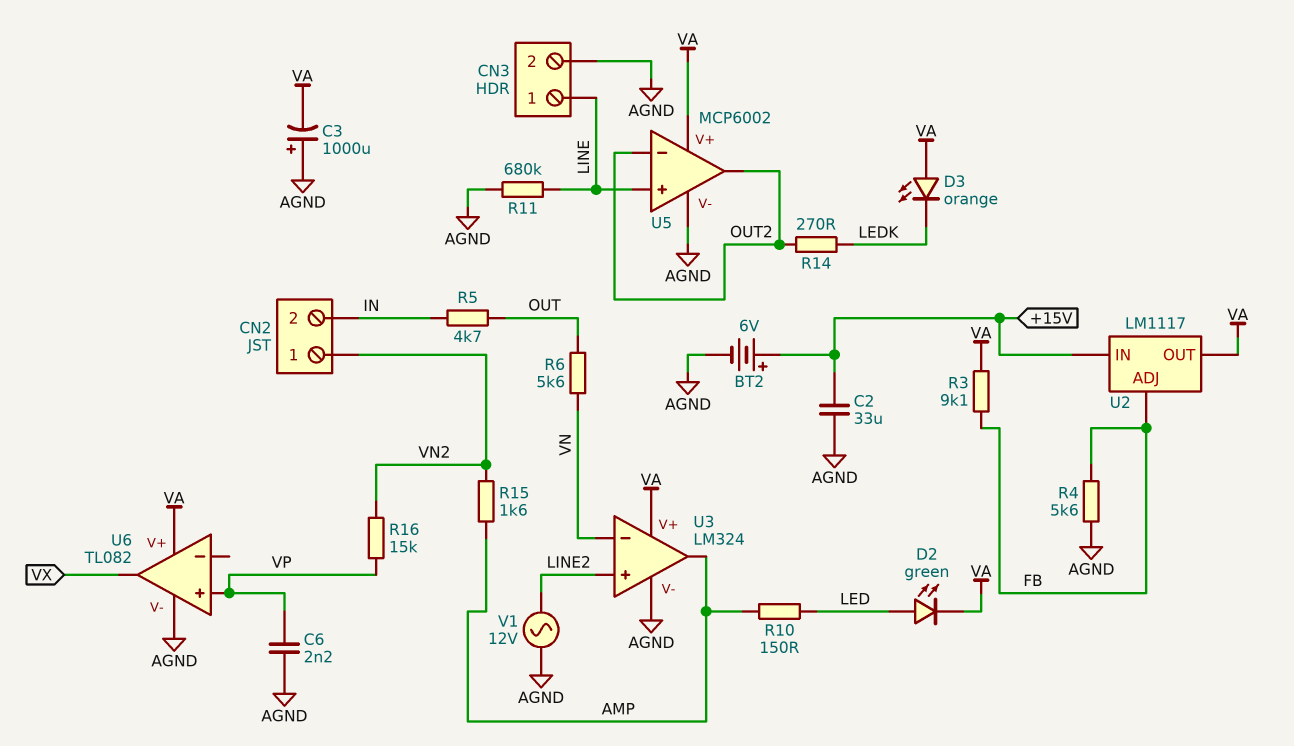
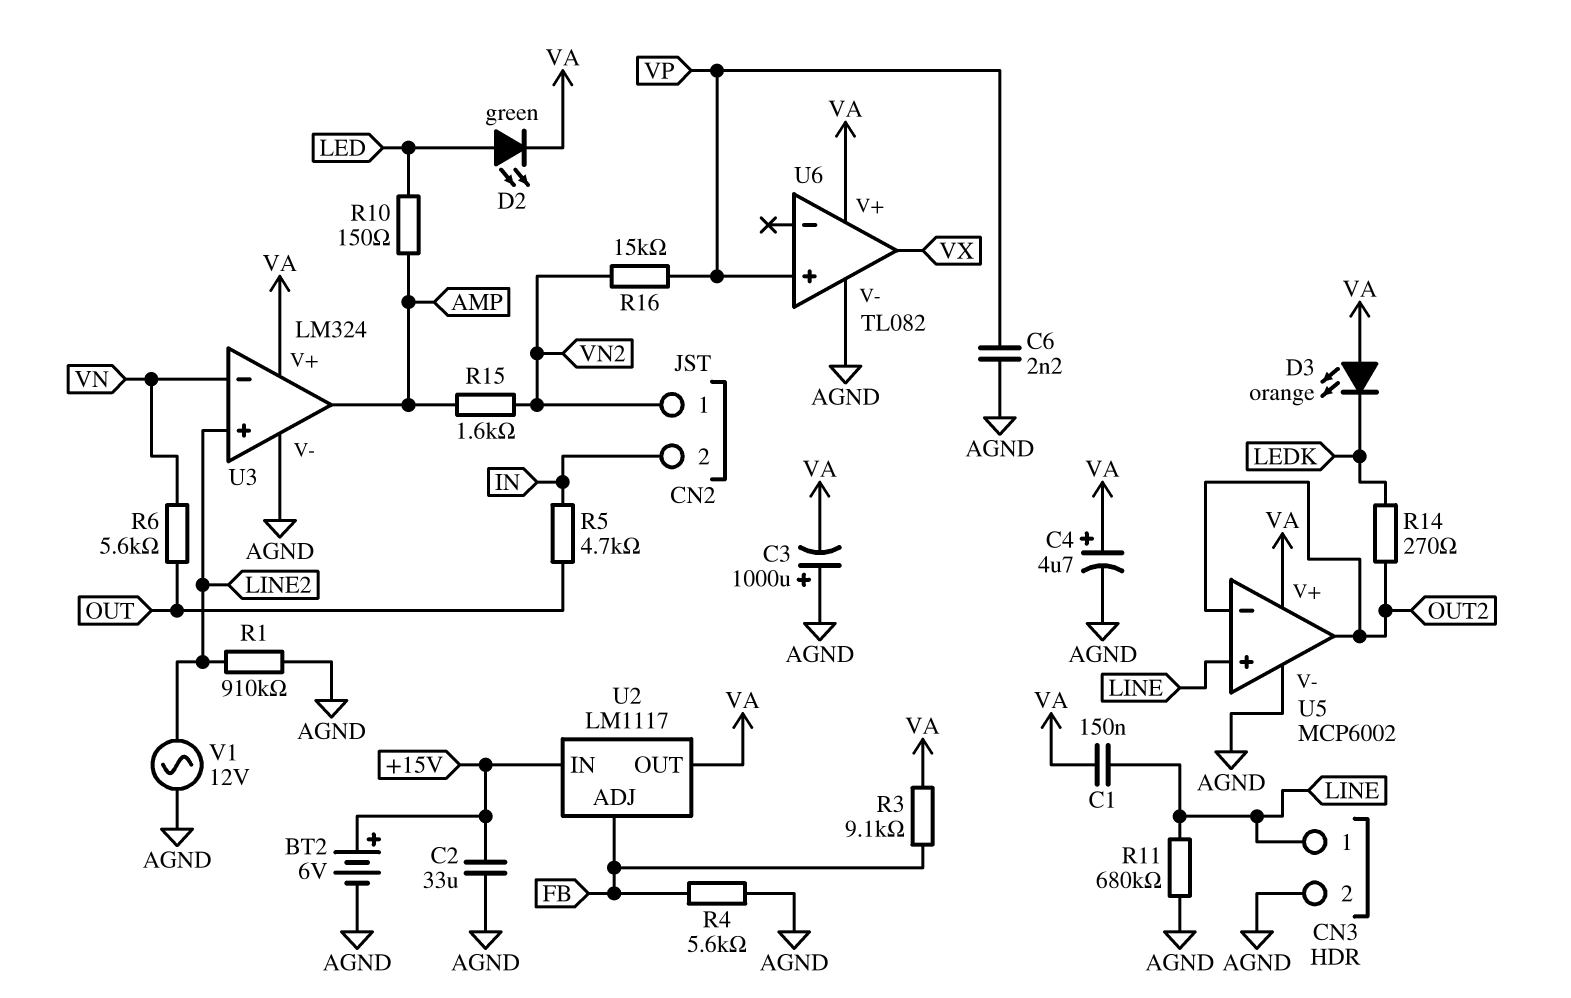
C1: none -> 150nF (LINE, VA)
C4: none -> 4.7uF (plus VA, minus AGND)
R1: none -> 910k (AGND, LINE2)

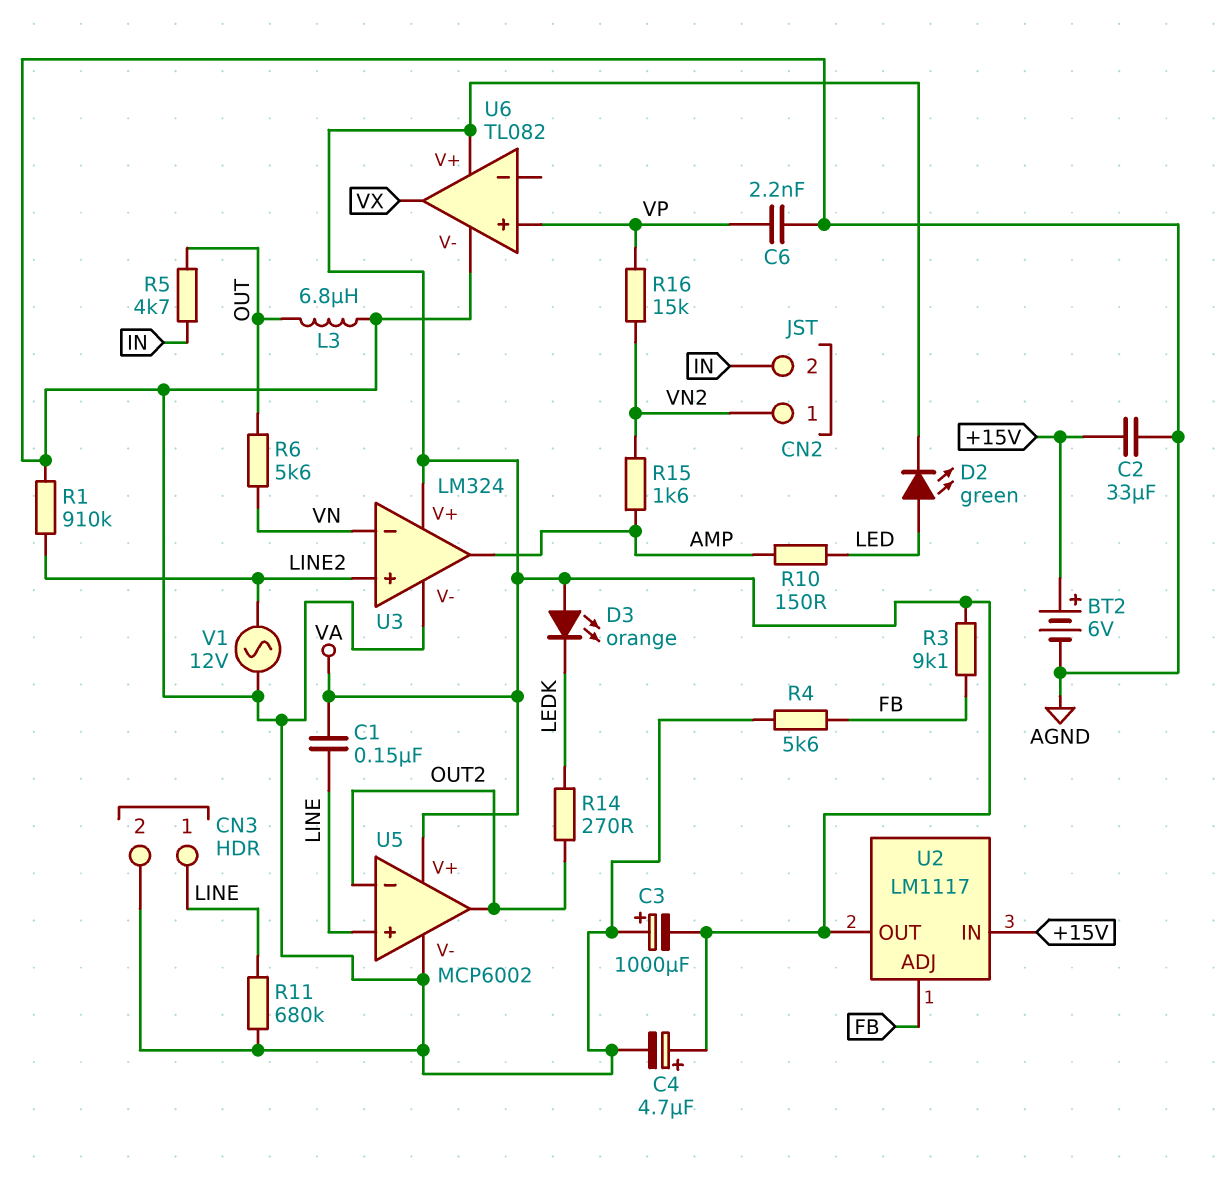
L3: none -> 6.8uH (AGND, OUT)

